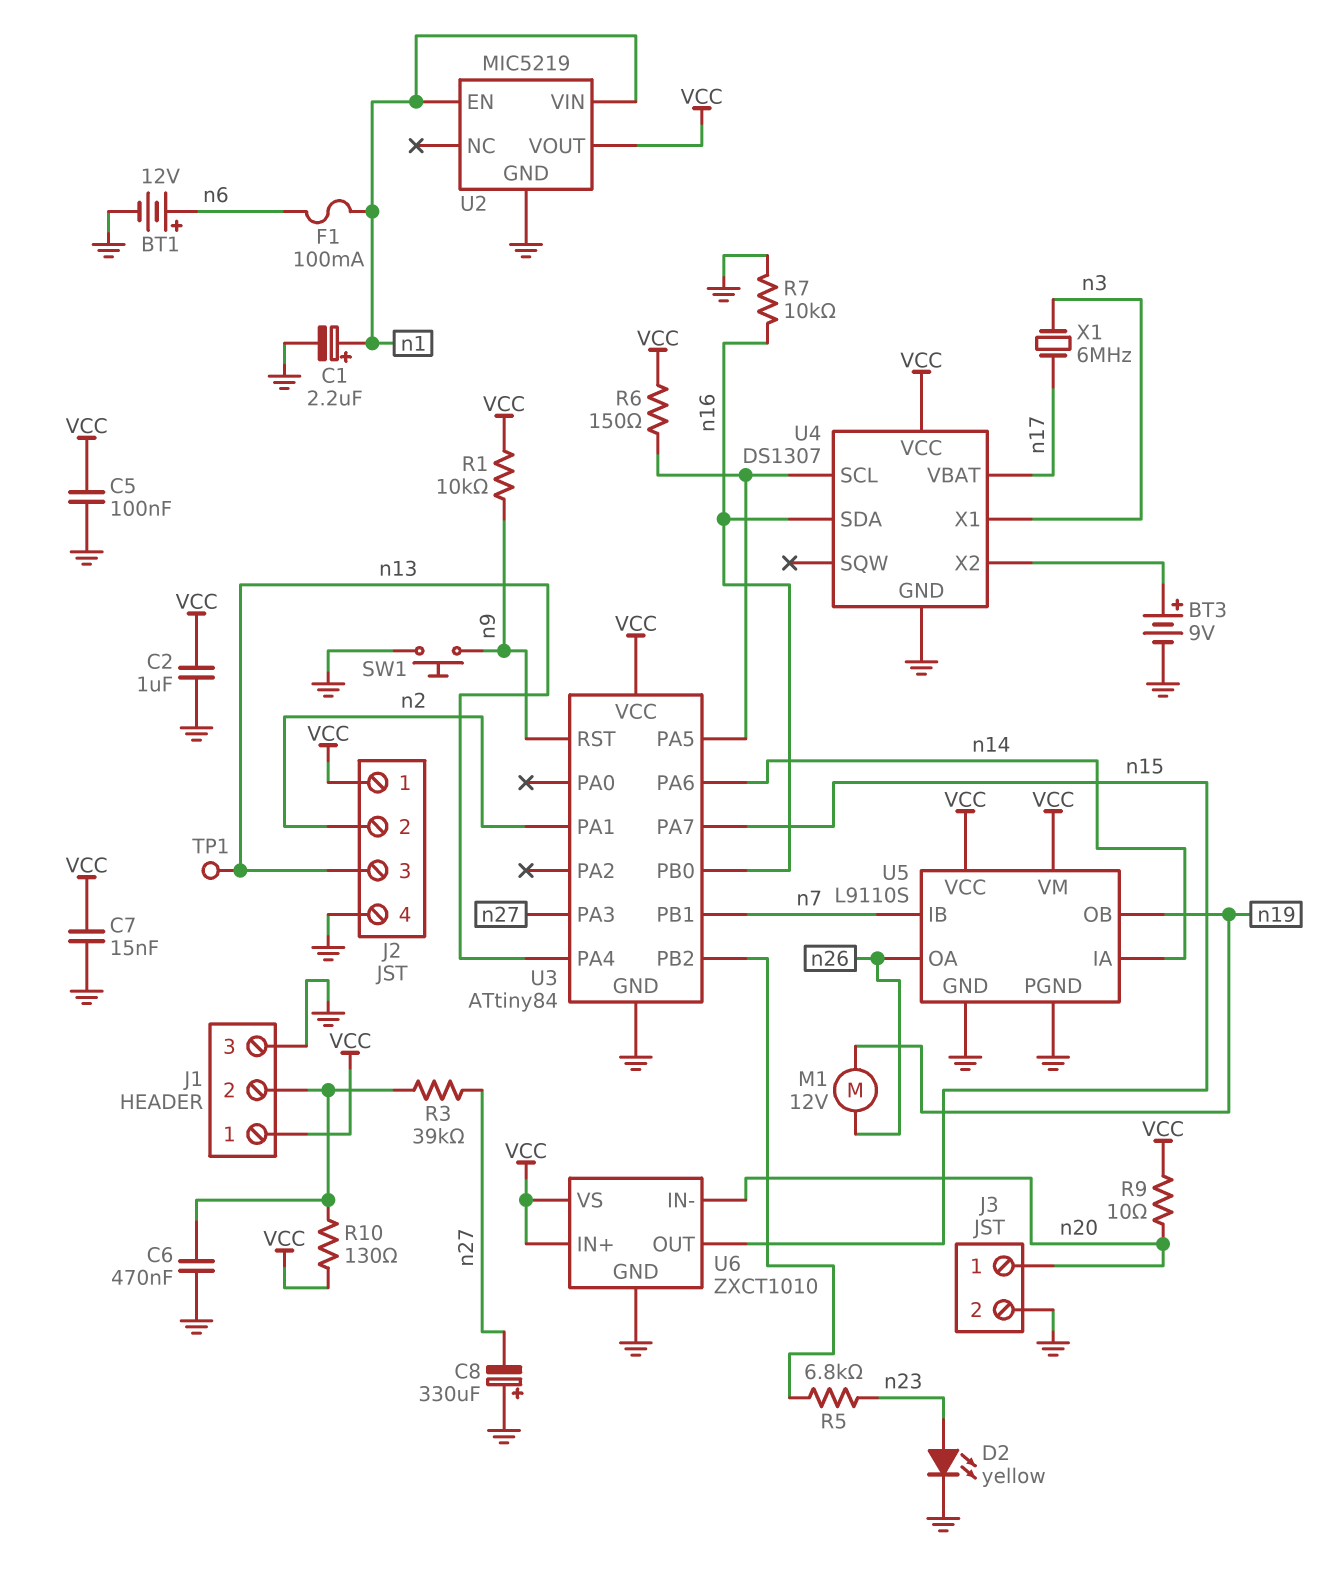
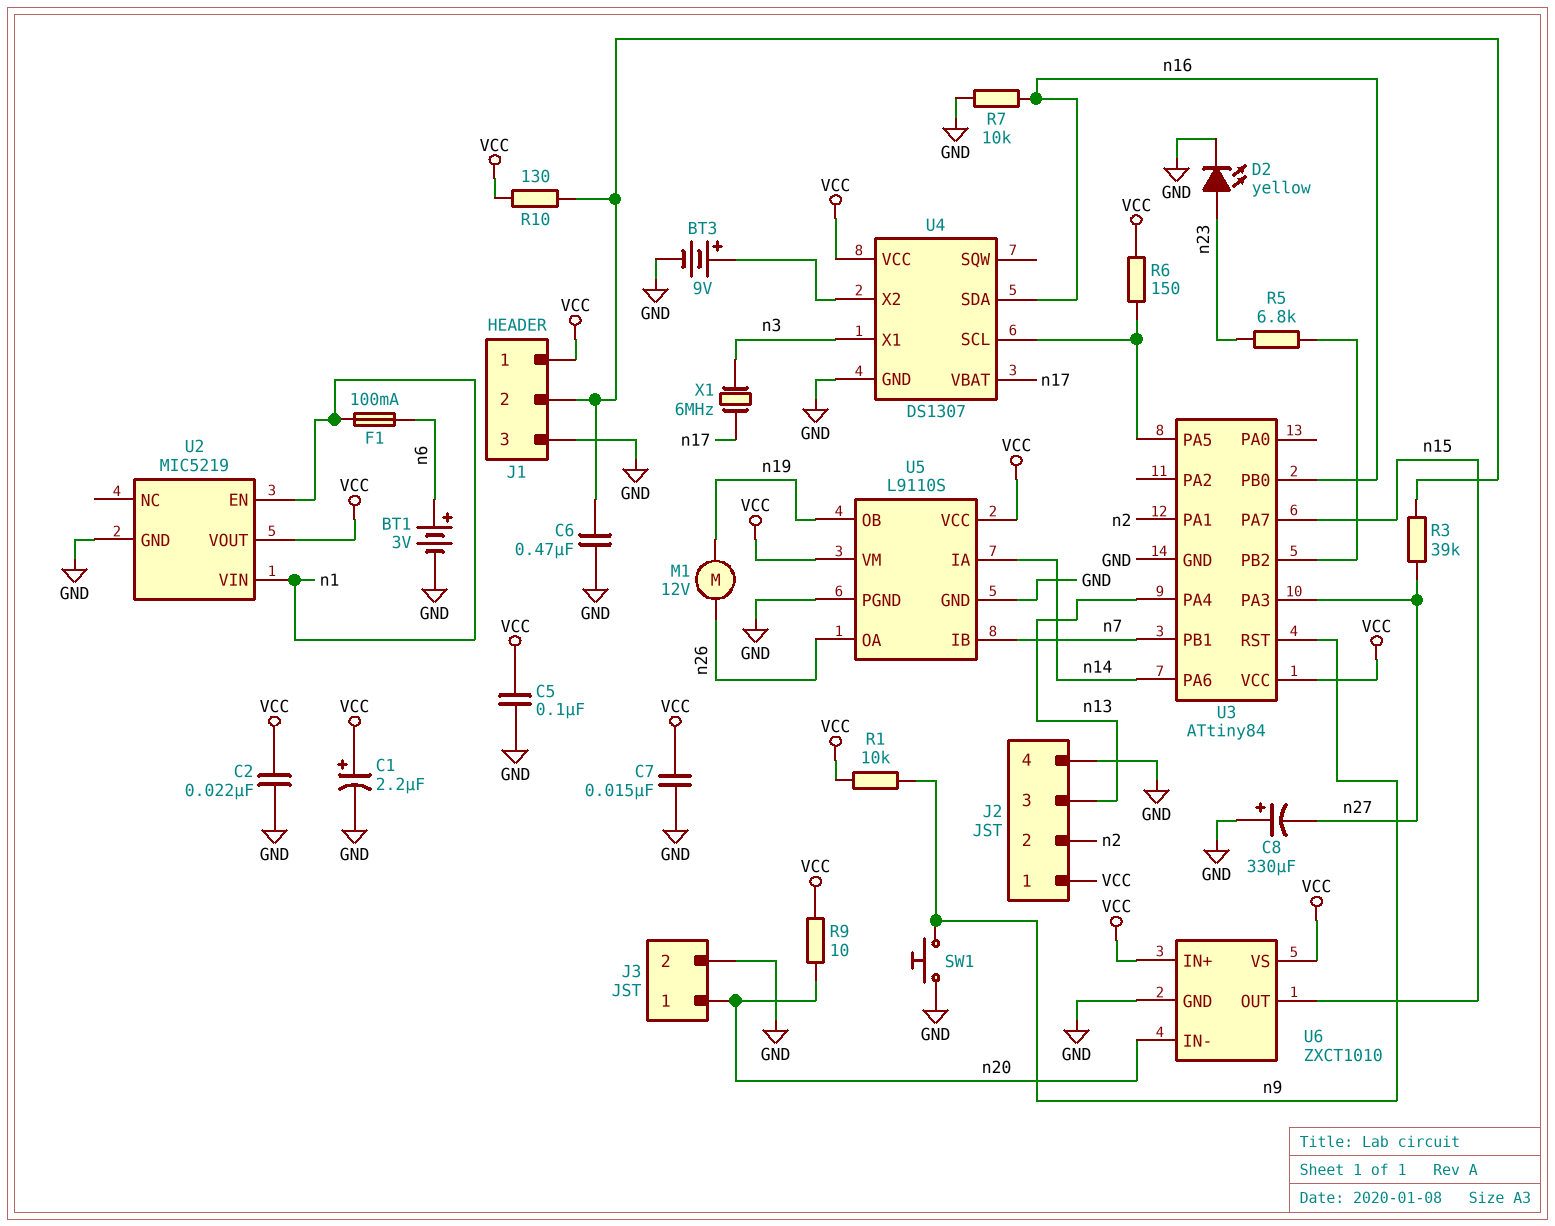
BT1: 12V (plus n6, minus GND) -> 3V (plus n6, minus GND)
C1: 2.2uF (plus n1, minus GND) -> 2.2uF (plus VCC, minus GND)
C2: 1uF (GND, VCC) -> 22nF (GND, VCC)
TP1: test point (n13) -> none

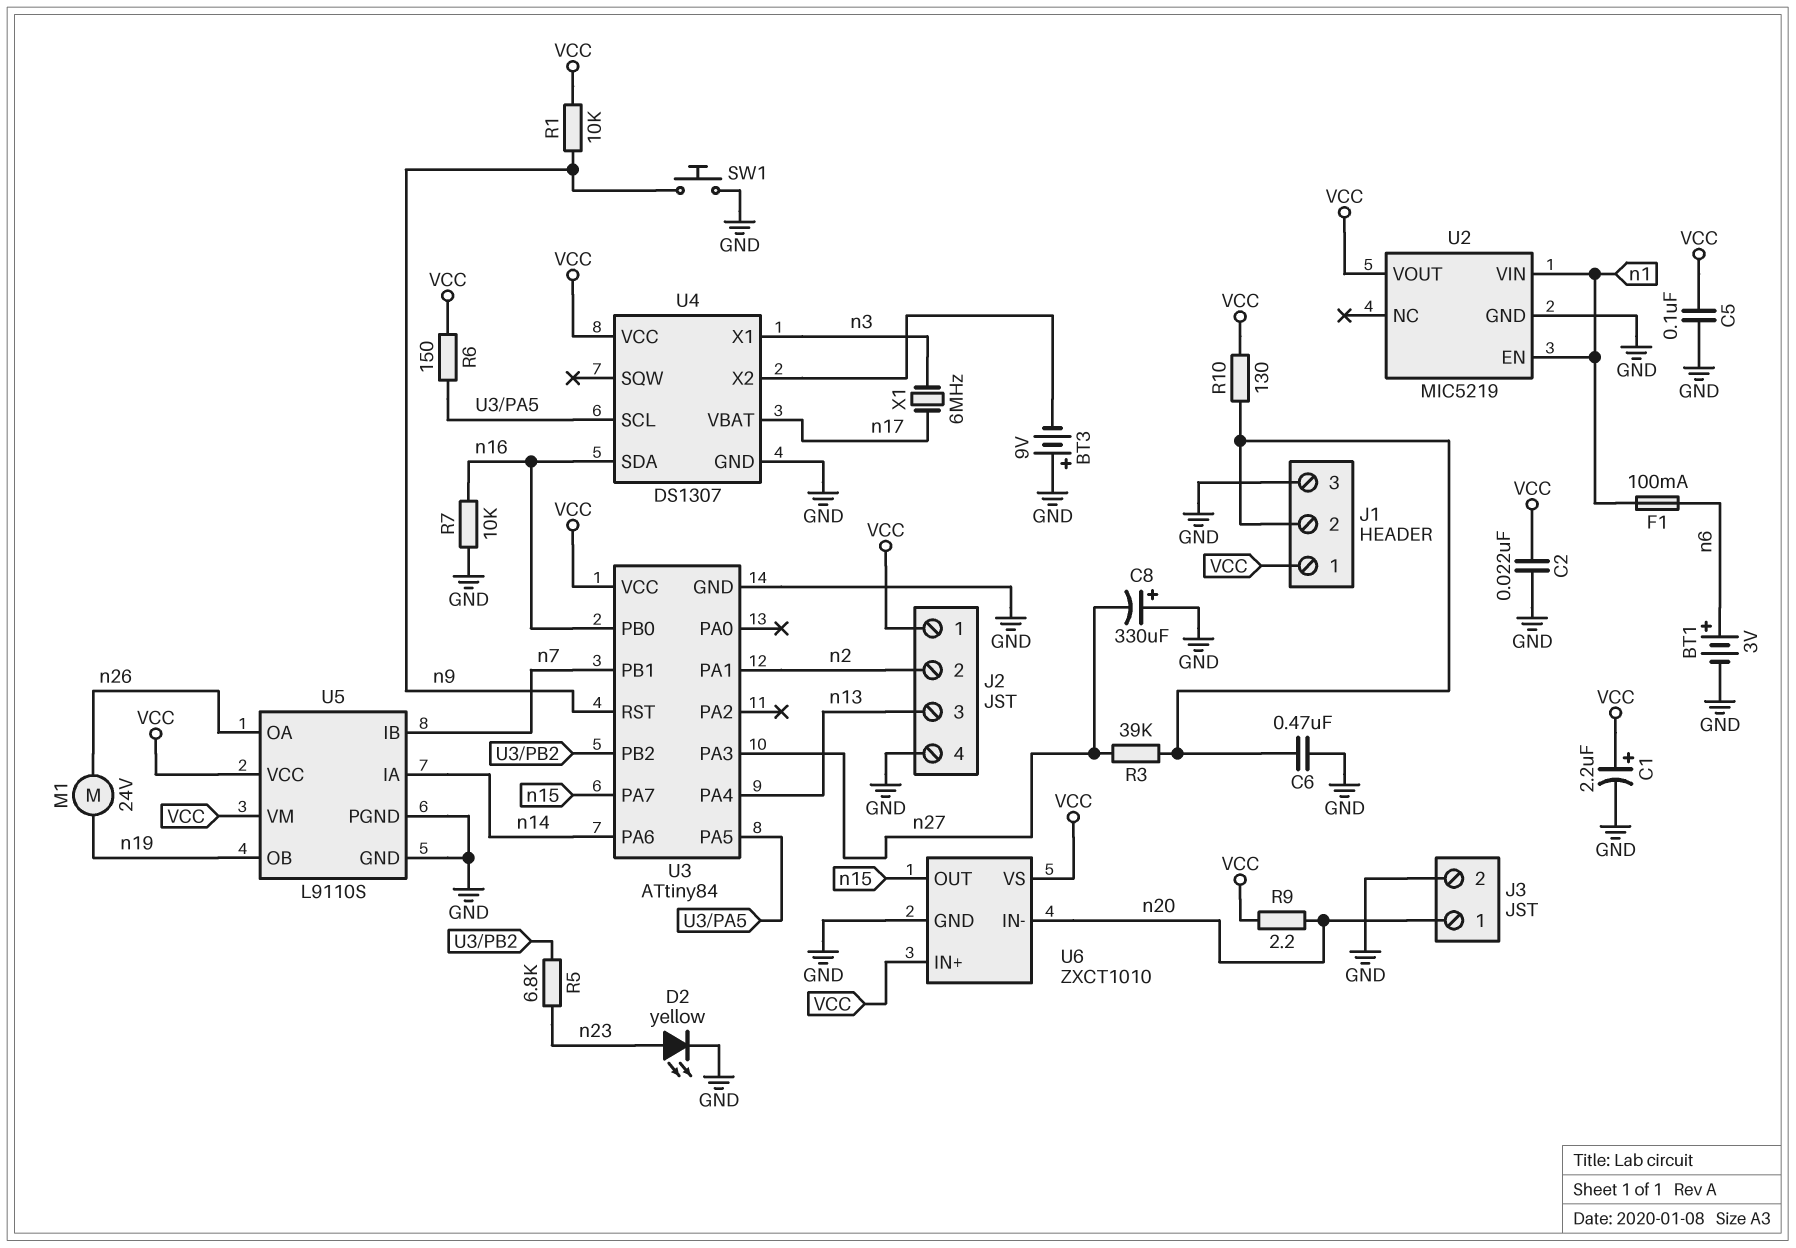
BT3: 9V (plus U4/X2, minus GND) -> 9V (plus GND, minus U4/X2)
C7: 15nF (GND, VCC) -> none
M1: motor 12V (n19, n26) -> motor 24V (n19, n26)
R9: 10 (VCC, n20) -> 2.2 (VCC, n20)

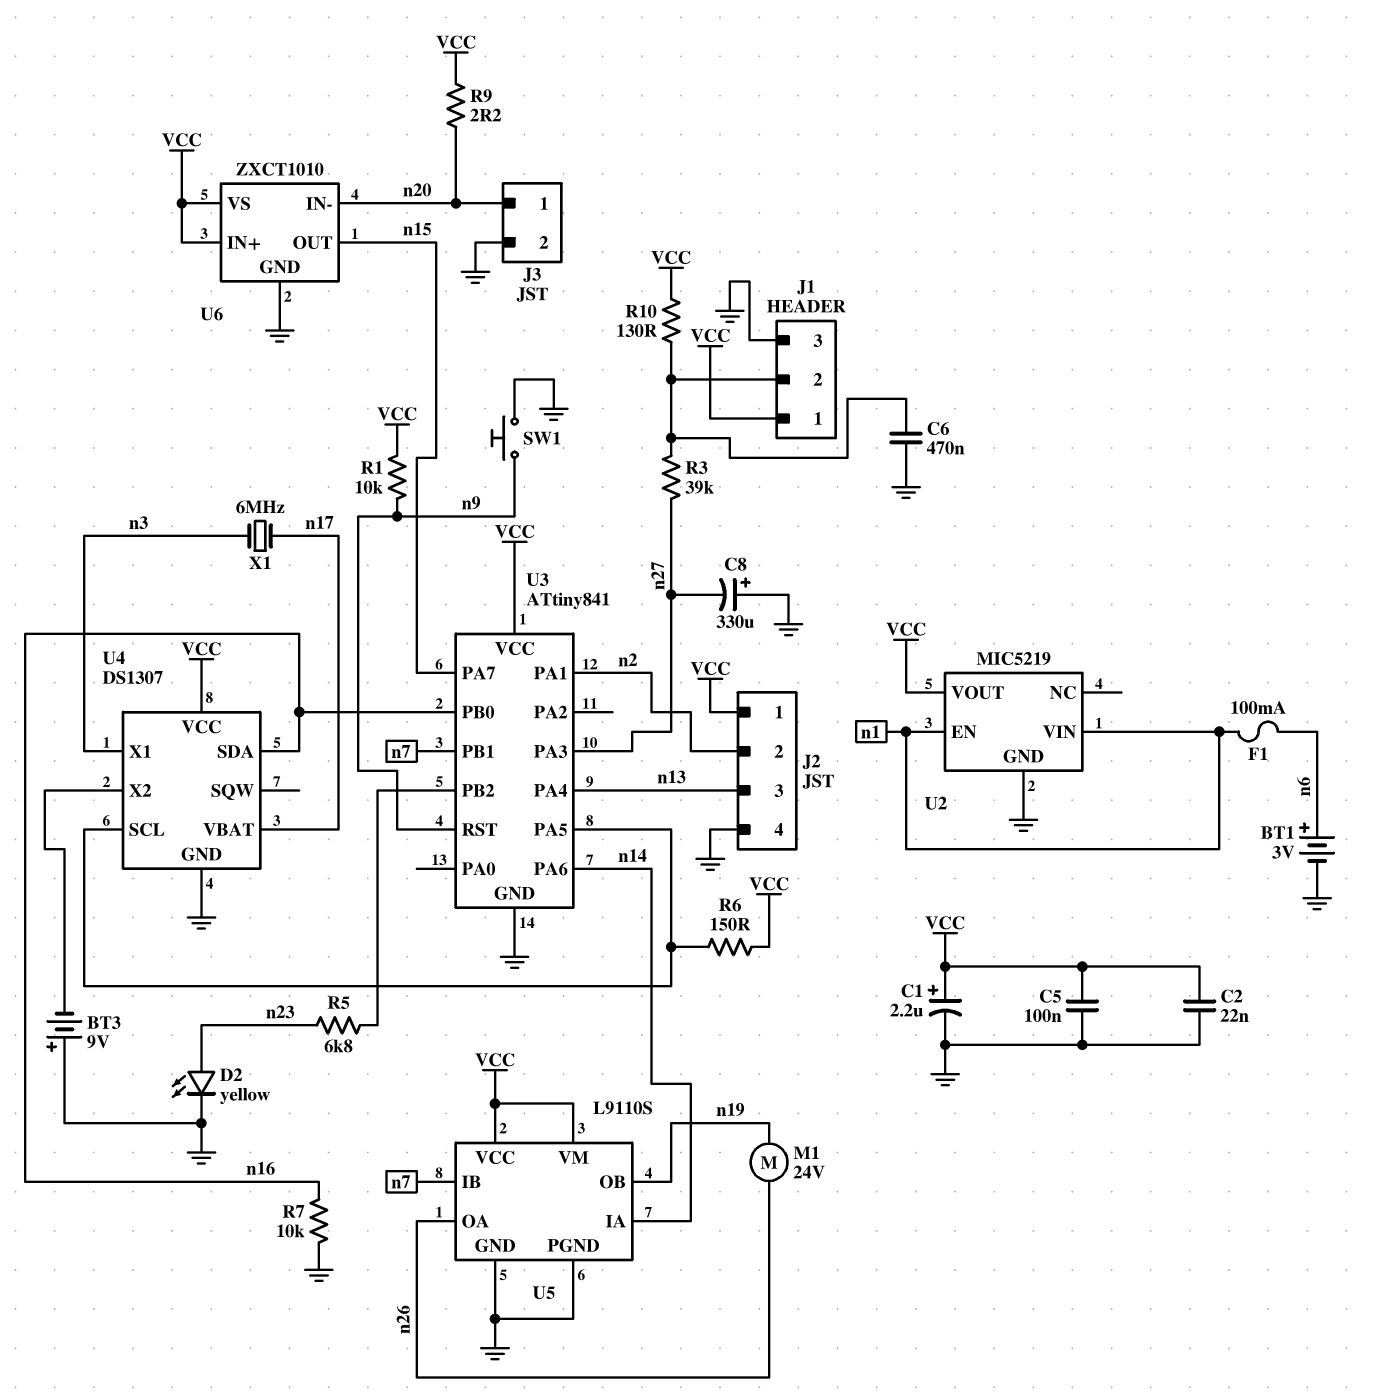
U3: ATtiny84 -> ATtiny841

